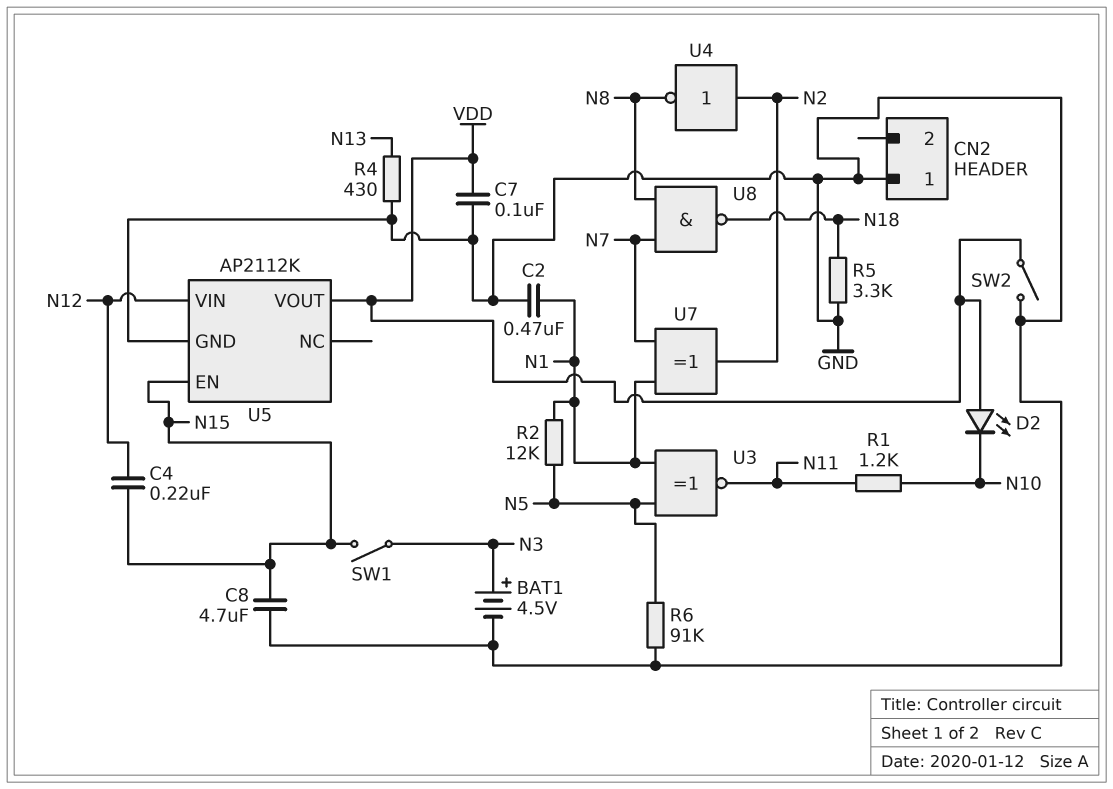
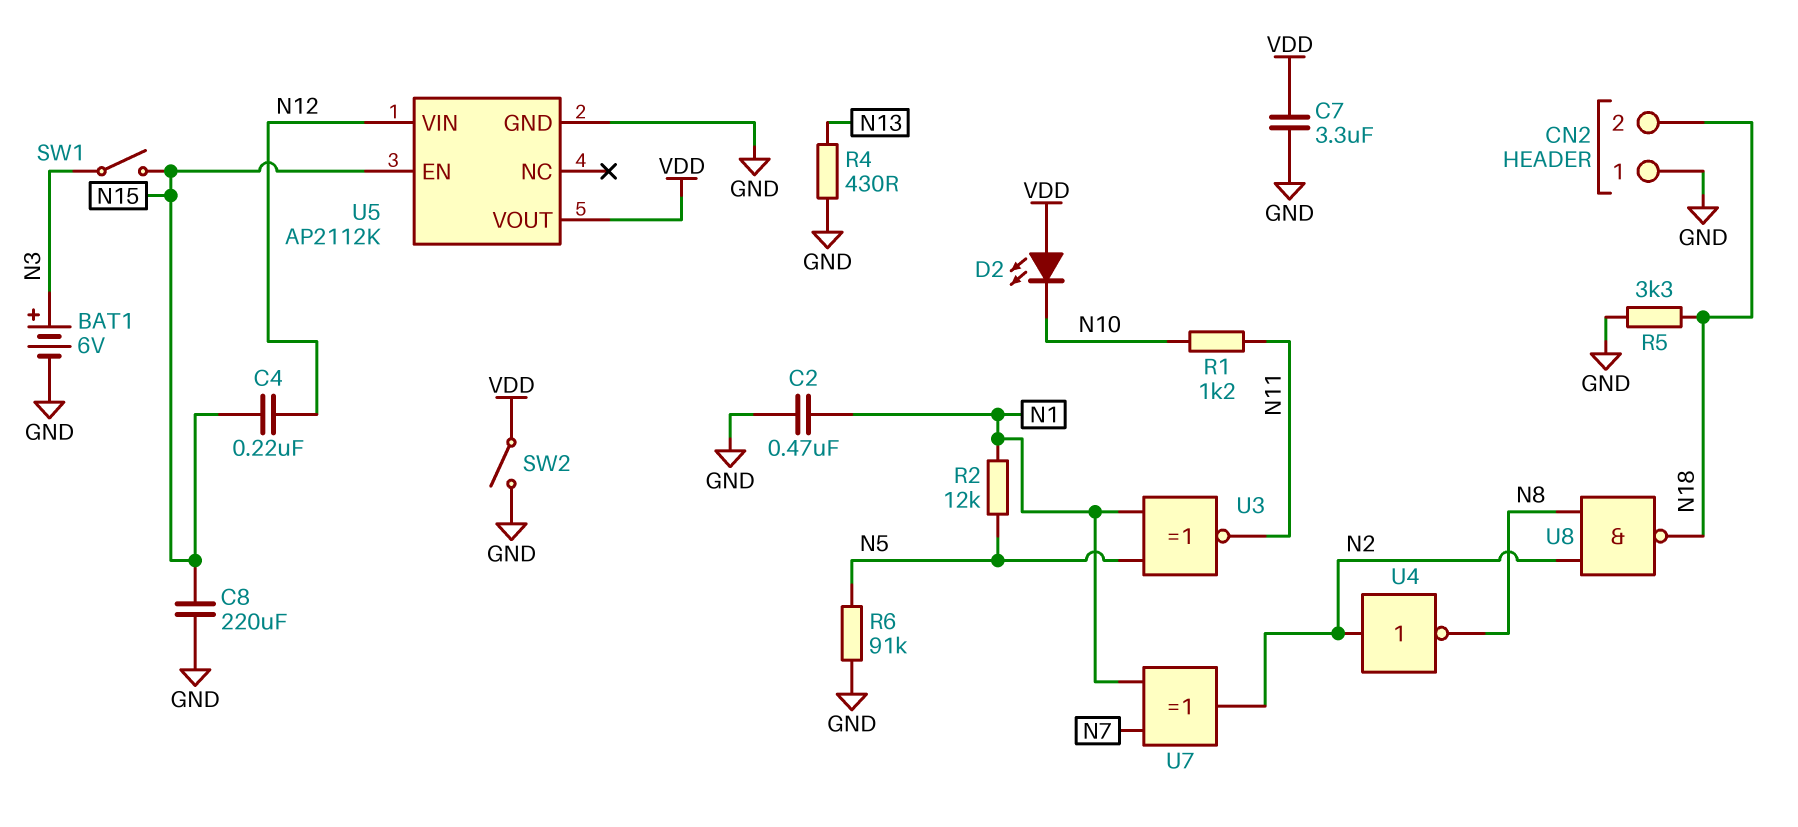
BAT1: 4.5V (plus N3, minus GND) -> 6V (plus N3, minus GND)
C7: 100nF (GND, VDD) -> 3.3uF (GND, VDD)
C8: 4.7uF (GND, N15) -> 220uF (GND, N15)
CN2 pin 2: none -> N18
U8: NAND (in N7, in N8, out N18) -> NAND (in N2, in N8, out N18)

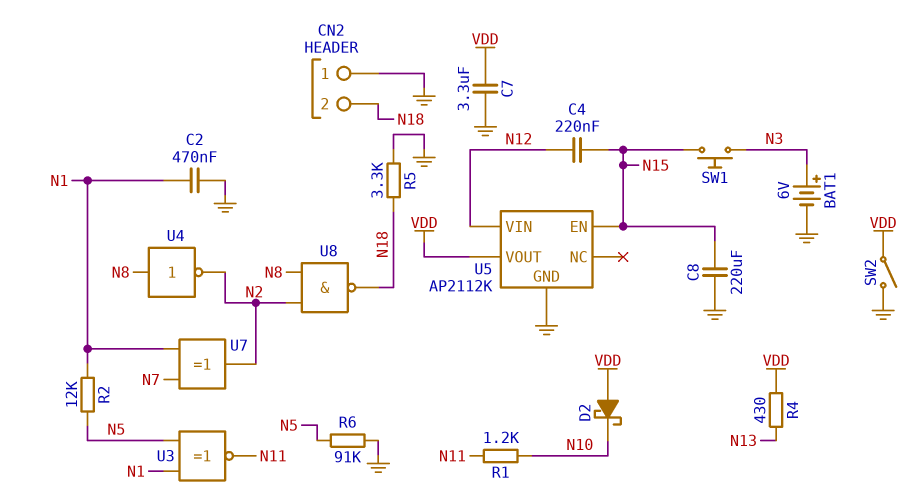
D2: LED (A VDD, K N10) -> schottky (A VDD, K N10)
R4: 430 (GND, N13) -> 430 (N13, VDD)
SW1: switch (N3, N15) -> button (N3, N15)
U4: NOT (in N2, out N8) -> NOT (in N8, out N2)

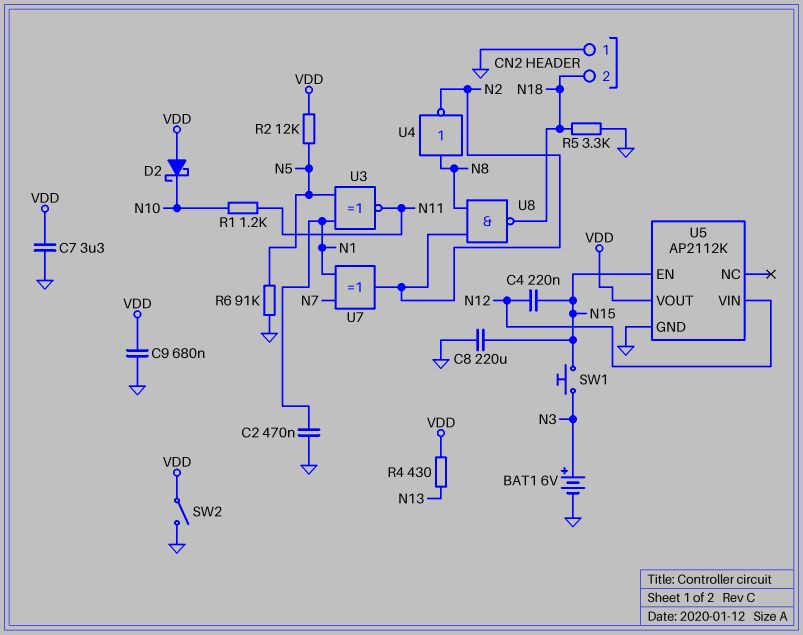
C9: none -> 680nF (GND, VDD)
R2: 12k (N1, N5) -> 12k (N5, VDD)

